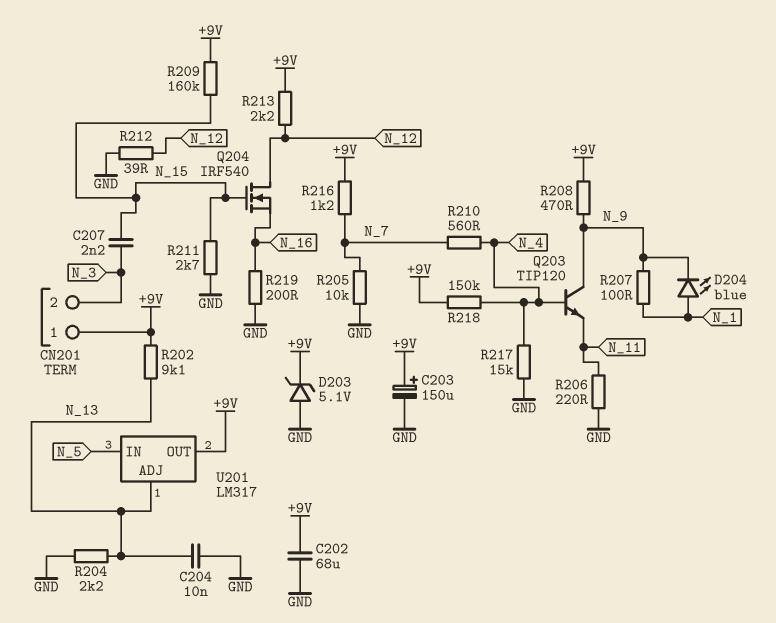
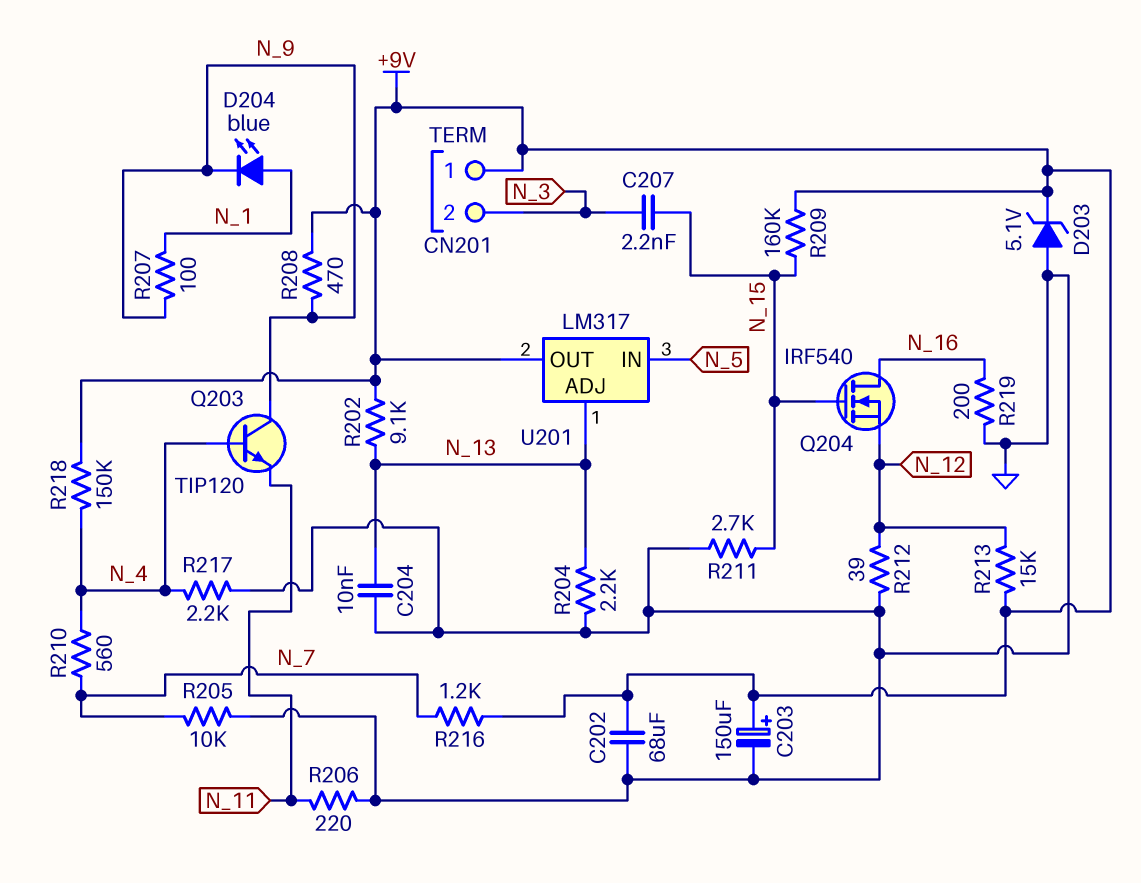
Q204: NMOS IRF540 (G N_15, D N_12, S N_16) -> NMOS IRF540 (G N_15, D N_16, S N_12)
R213: 2.2k (+9V, N_12) -> 15k (+9V, N_12)
R217: 15k (GND, N_4) -> 2.2k (GND, N_4)

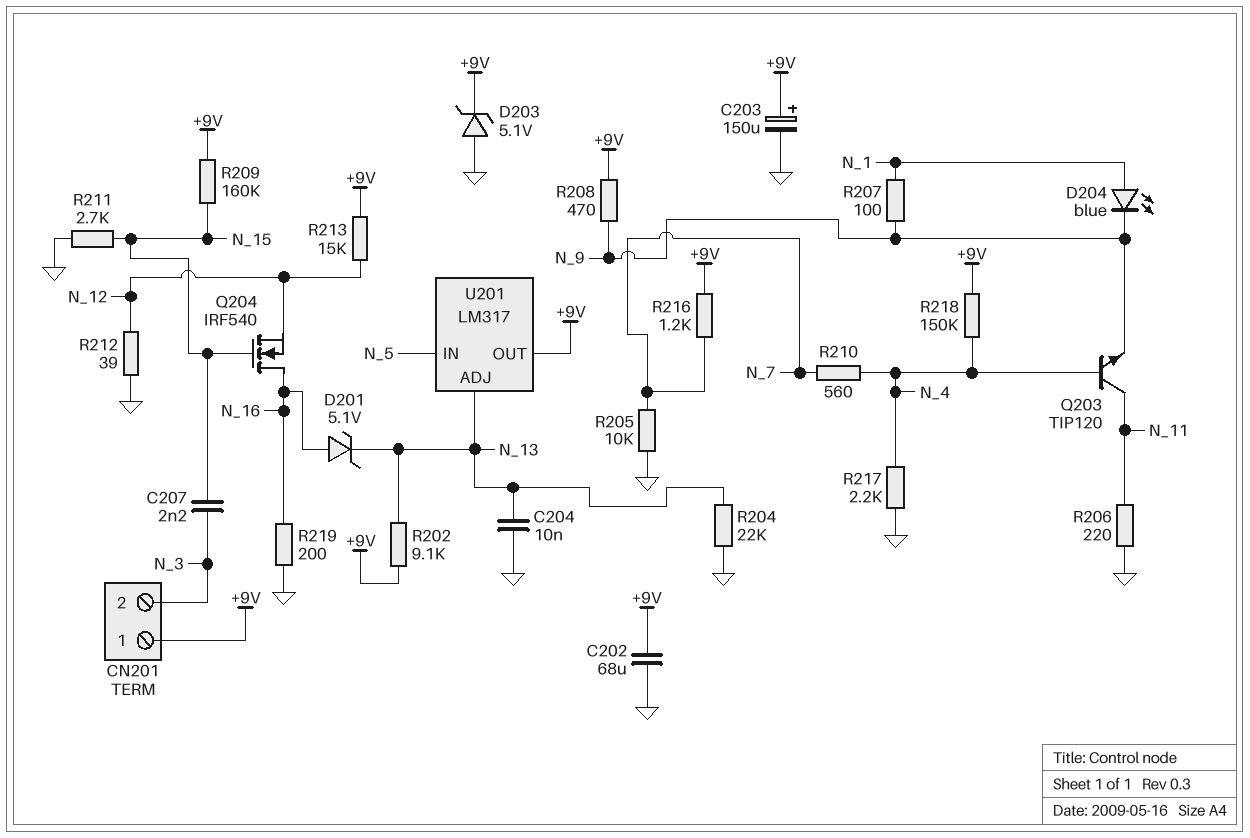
D201: none -> zener 5.1V (A N_16, K N_13)
Q203: NPN TIP120 (B N_4, C N_9, E N_11) -> NPN TIP120 (B N_4, C N_11, E N_9)
R204: 2.2k (GND, N_13) -> 22k (GND, N_13)

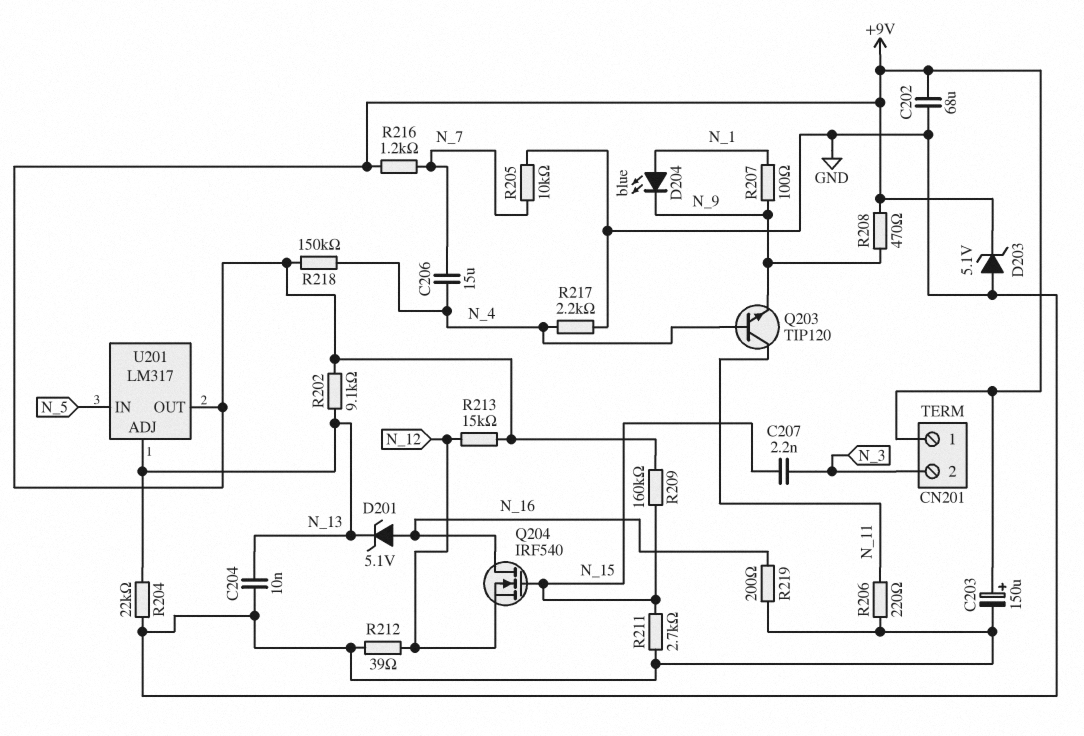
C206: none -> 15uF (N_4, N_7)
R210: 560 (N_4, N_7) -> none

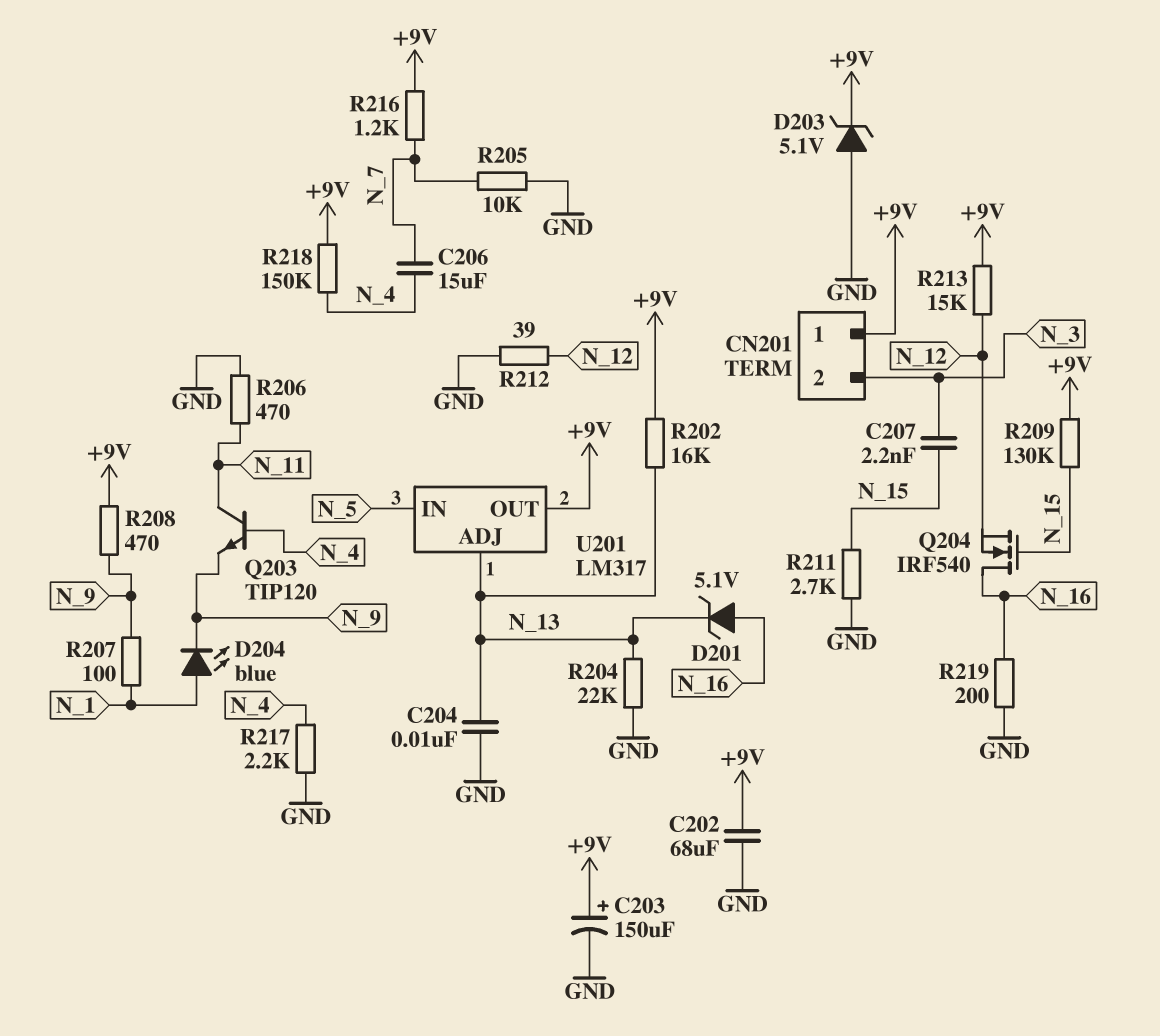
R202: 9.1k (+9V, N_13) -> 16k (+9V, N_13)
R206: 220 (GND, N_11) -> 470 (GND, N_11)
R209: 160k (+9V, N_15) -> 130k (+9V, N_15)

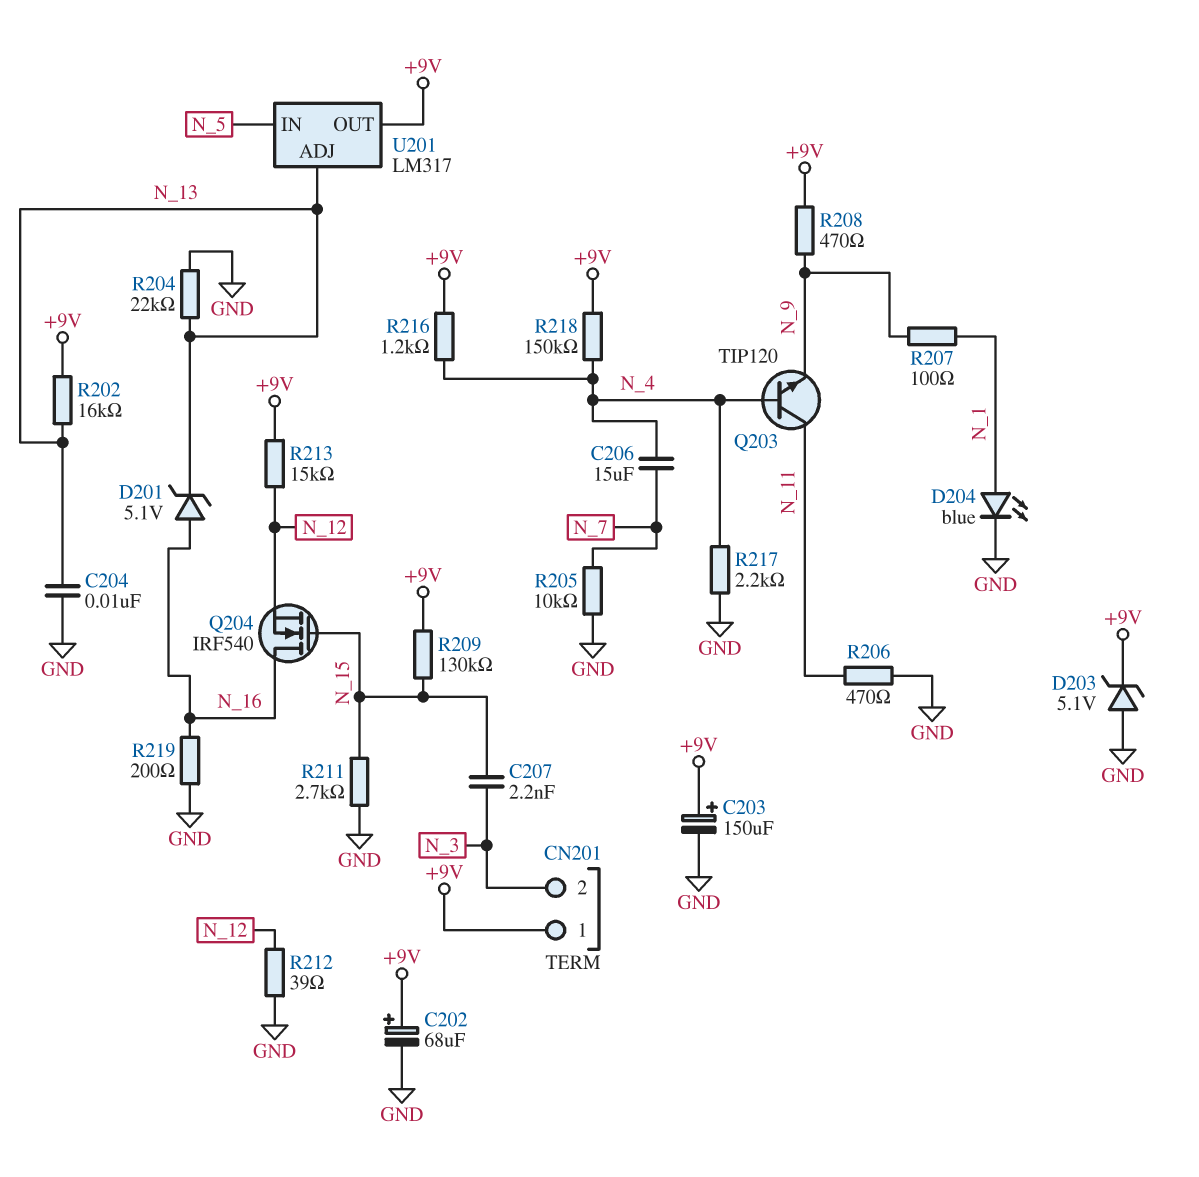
C202: 68uF (+9V, GND) -> 68uF (plus +9V, minus GND)
D204: LED blue (A N_1, K N_9) -> LED blue (A N_1, K GND)
R216: 1.2k (+9V, N_7) -> 1.2k (+9V, N_4)

